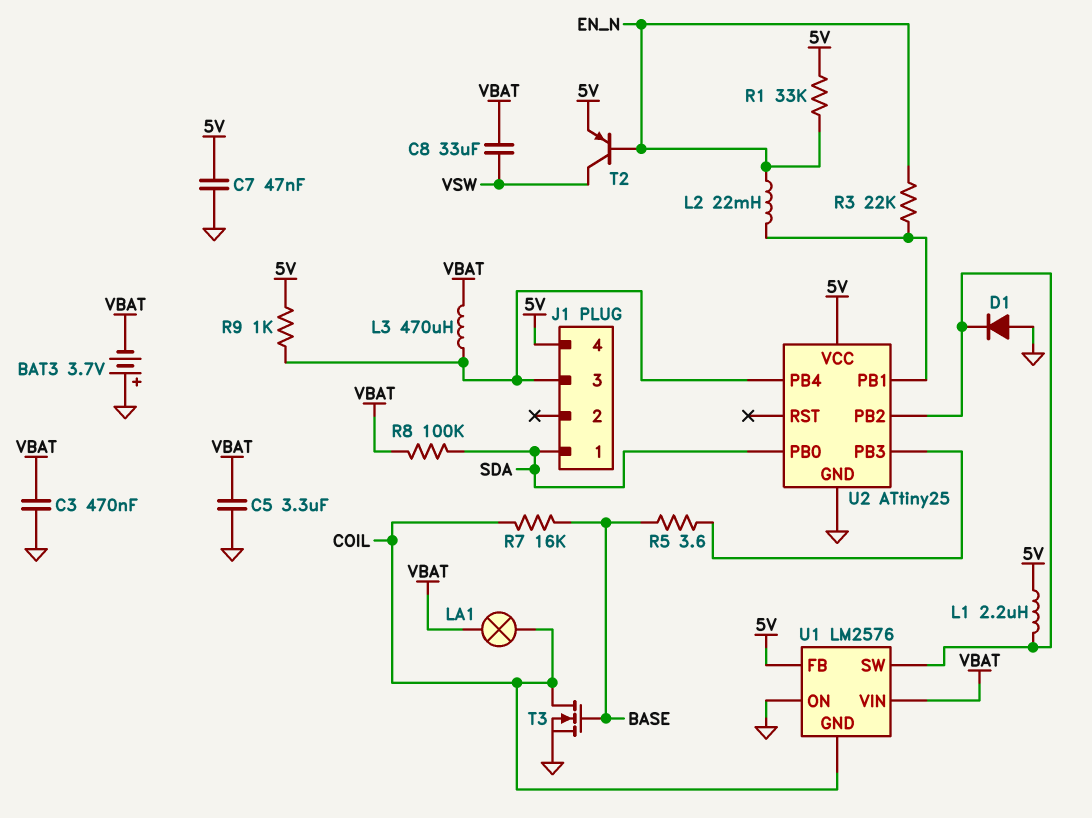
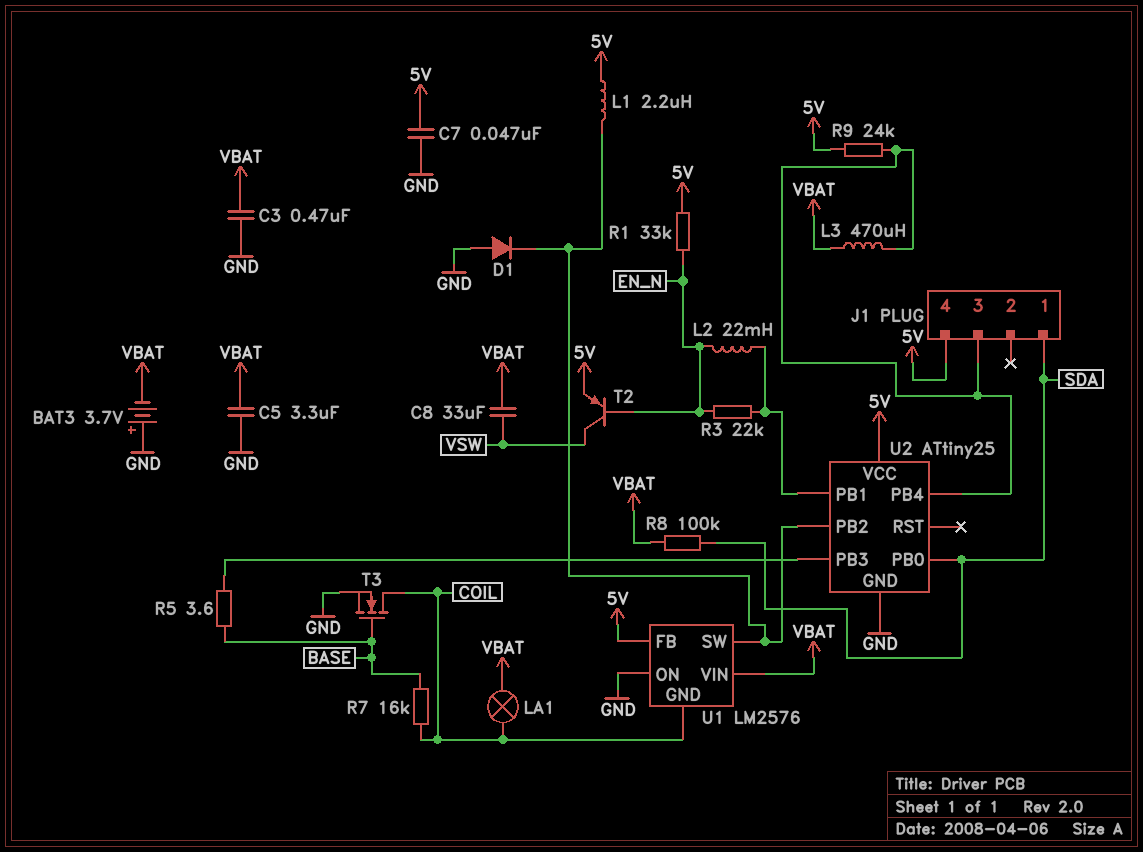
R9: 1k (5V, J1/3) -> 24k (5V, J1/3)

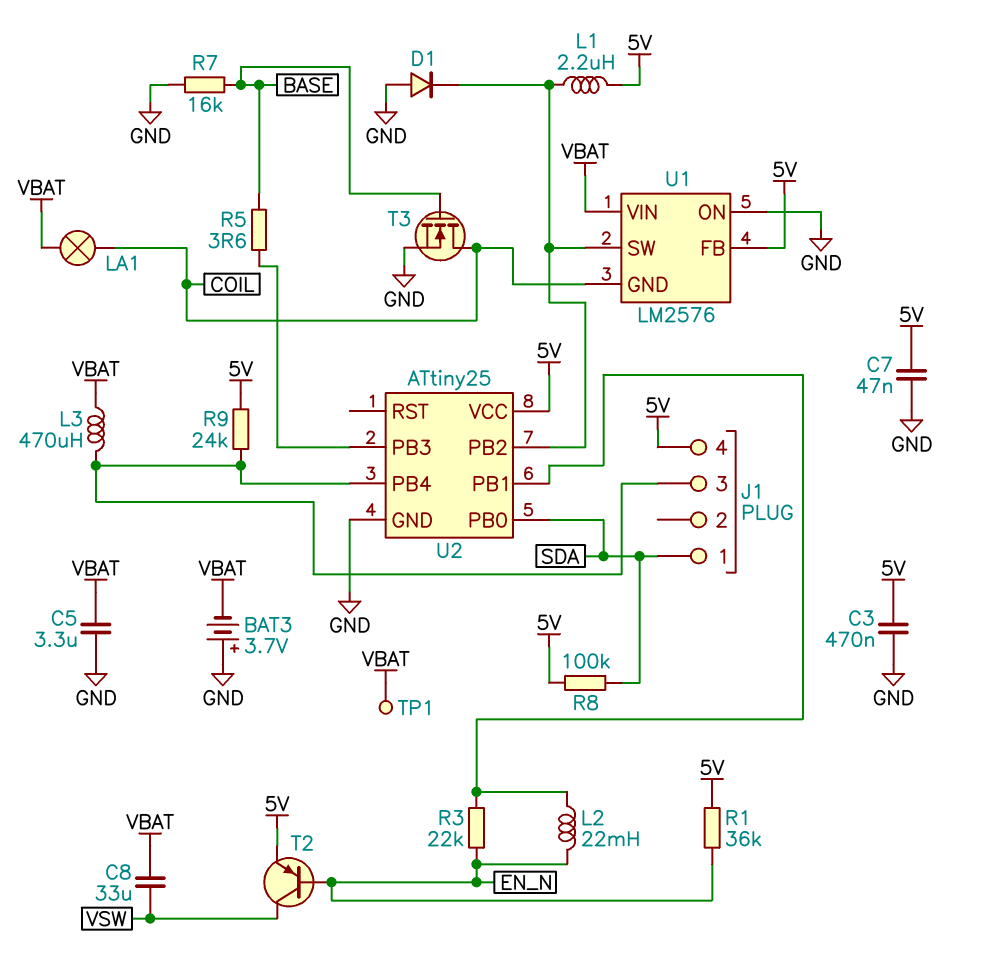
C3: 470nF (GND, VBAT) -> 470nF (5V, GND)
R1: 33k (5V, EN_N) -> 36k (5V, EN_N)
R7: 16k (BASE, COIL) -> 16k (BASE, GND)
R8: 100k (SDA, VBAT) -> 100k (5V, SDA)
TP1: none -> test point (VBAT)

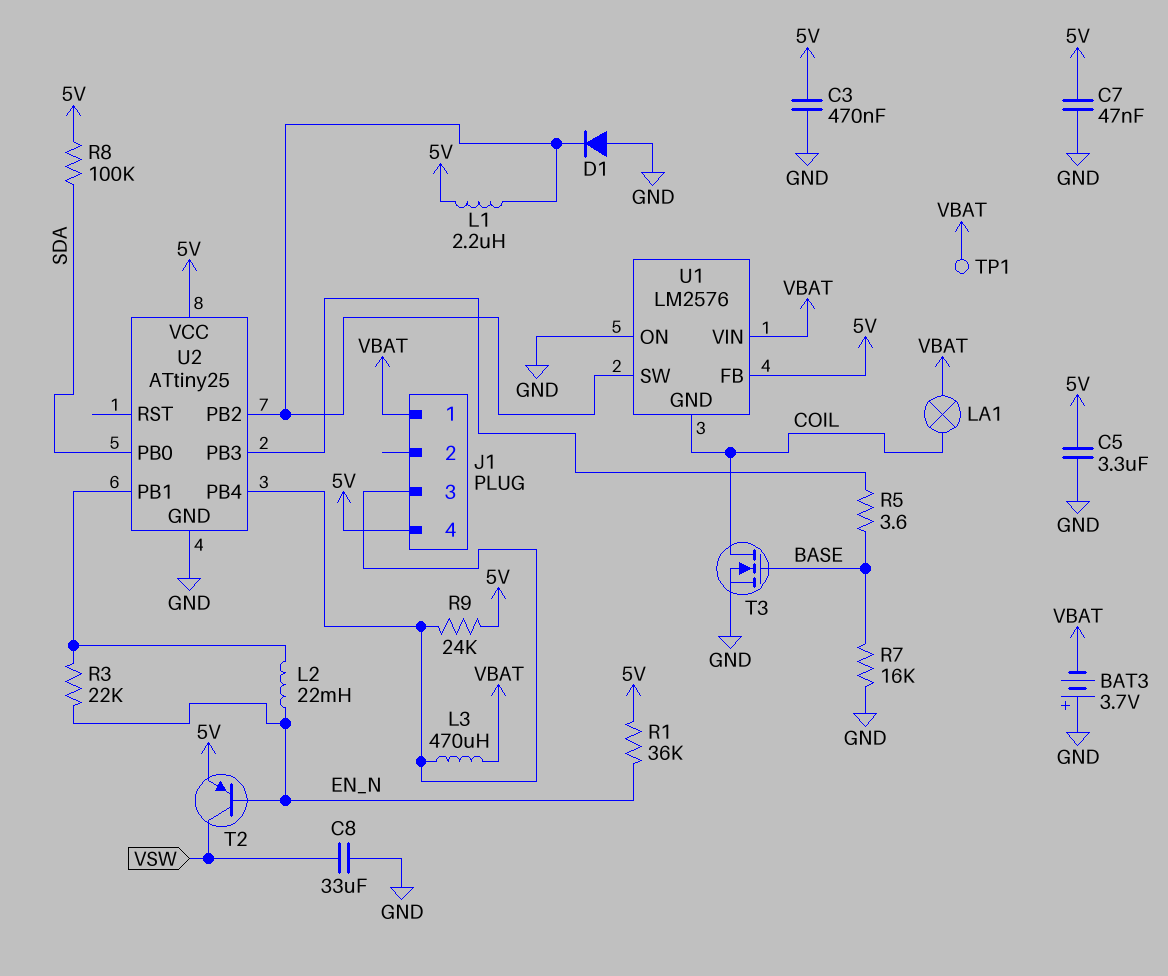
C5: 3.3uF (GND, VBAT) -> 3.3uF (5V, GND)
C8: 33uF (VBAT, VSW) -> 33uF (GND, VSW)
J1 pin 1: SDA -> VBAT

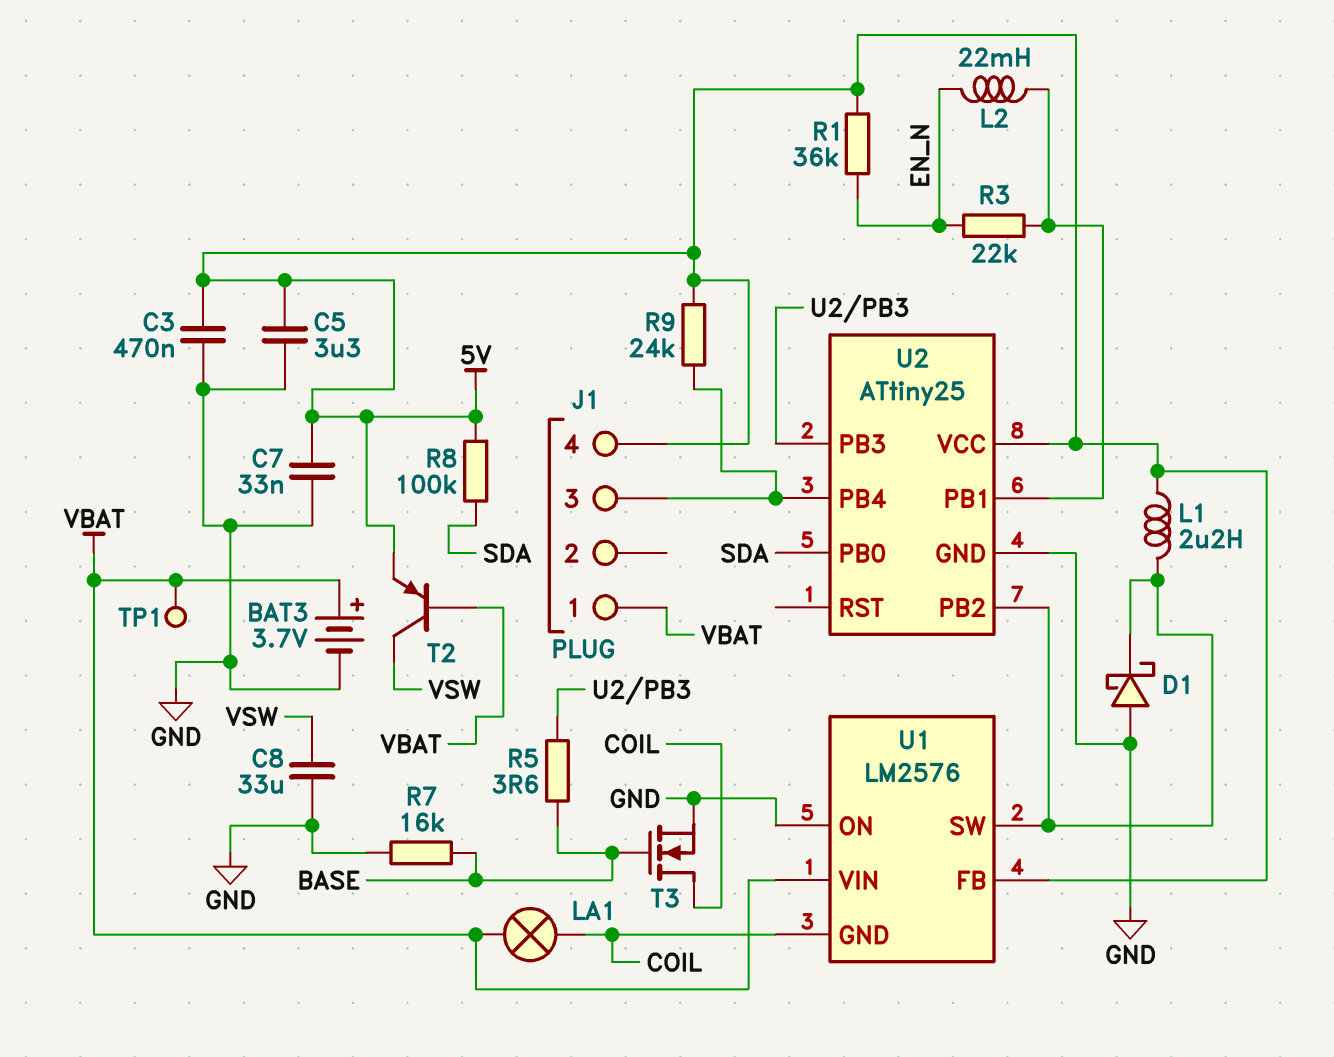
BAT3: 3.7V (plus GND, minus VBAT) -> 3.7V (plus VBAT, minus GND)
C7: 47nF (5V, GND) -> 33nF (5V, GND)
D1: diode (A GND, K U1/SW) -> schottky (A GND, K U1/SW)
L3: 470uH (J1/3, VBAT) -> none
T2: PNP (B EN_N, C VSW, E 5V) -> PNP (B VBAT, C VSW, E 5V)

